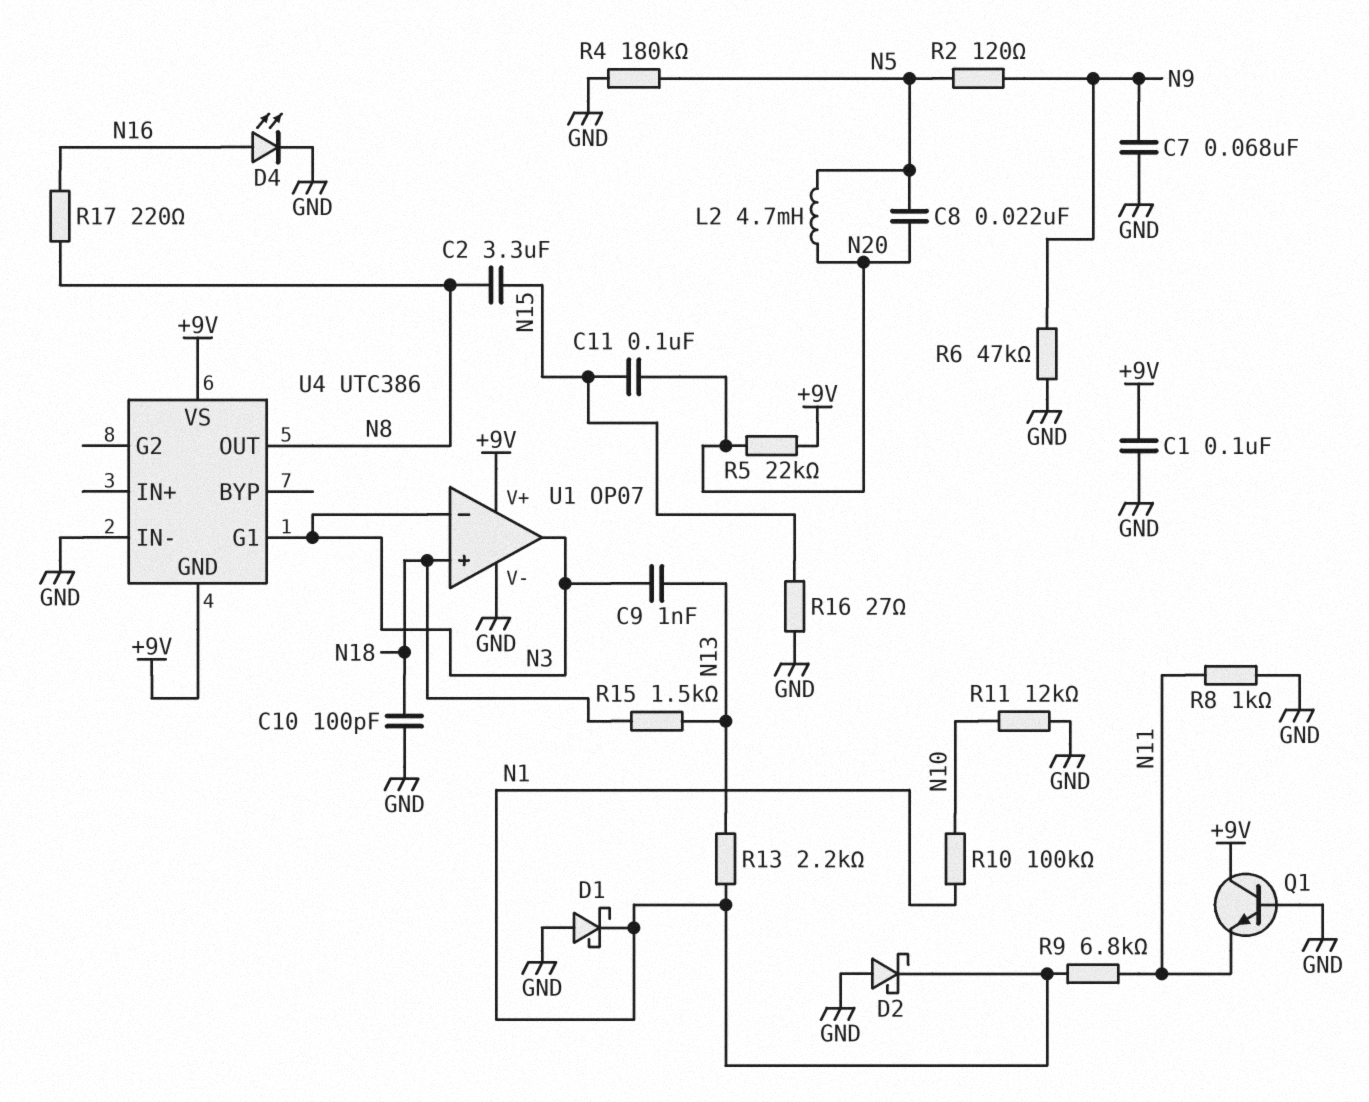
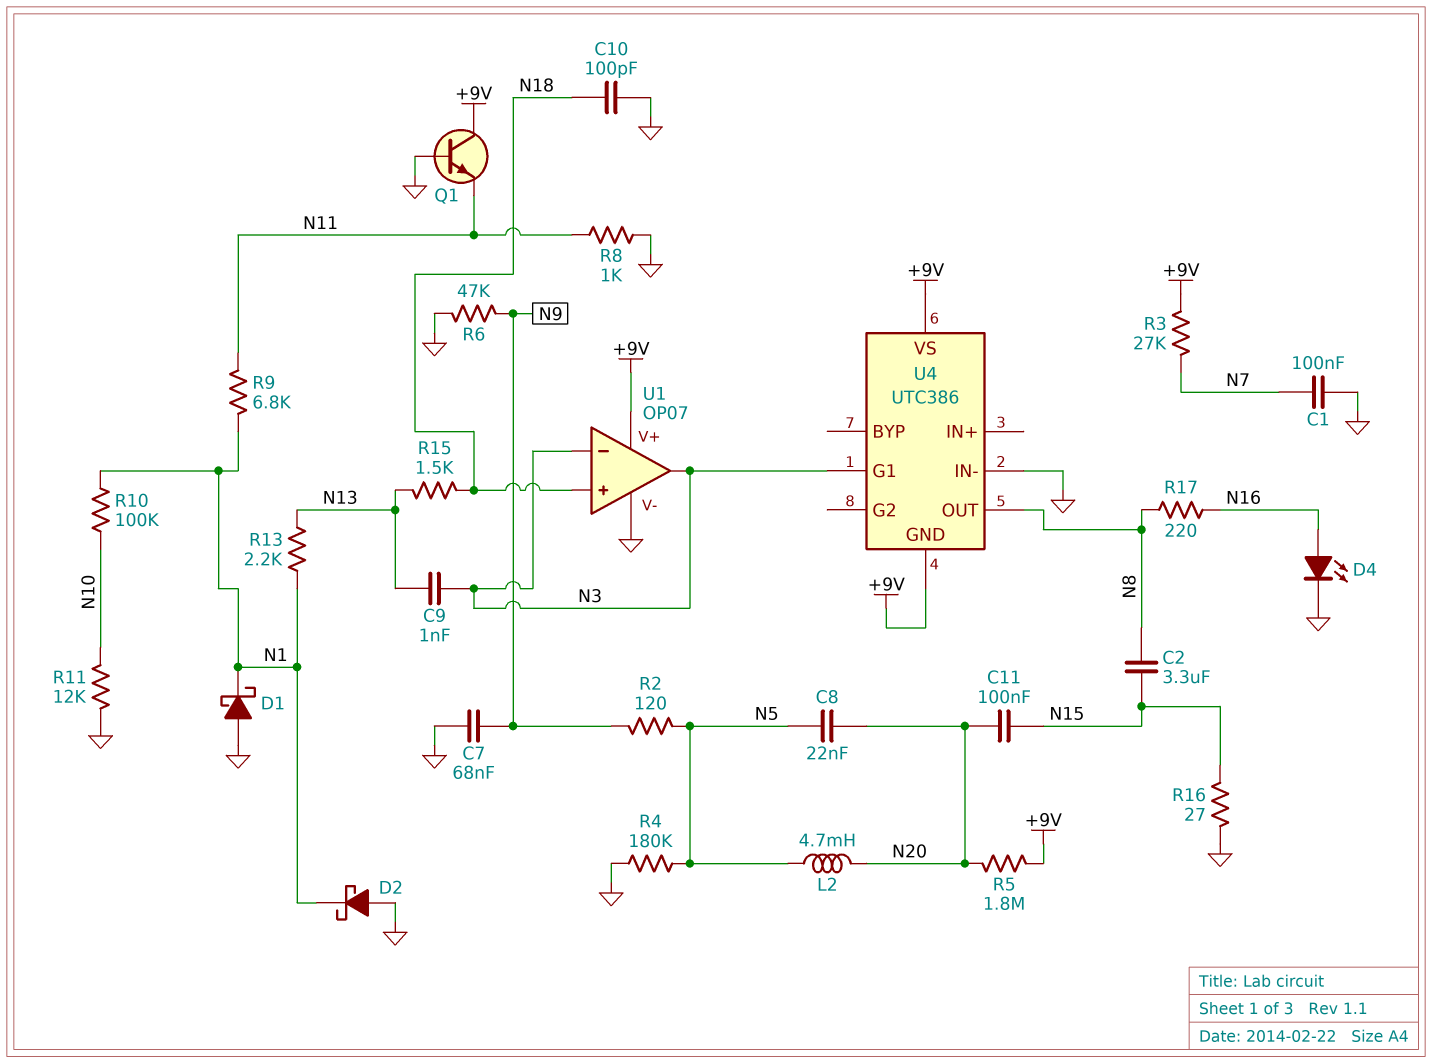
C1: 100nF (+9V, GND) -> 100nF (GND, N7)
R3: none -> 27k (+9V, N7)
R5: 22k (+9V, N20) -> 1.8M (+9V, N20)

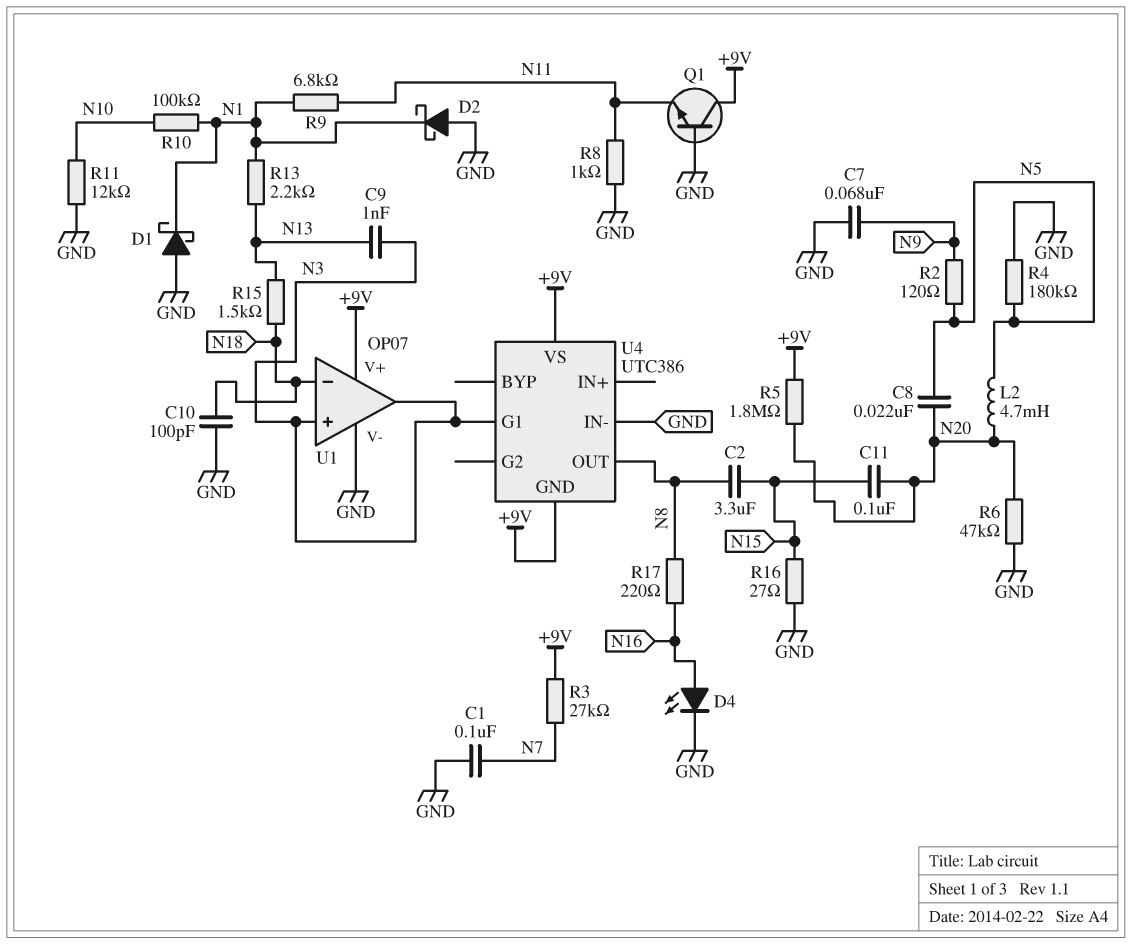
R6: 47k (GND, N9) -> 47k (GND, N20)
U1 pin in+: N18 -> N3
U1 pin in-: N3 -> N18

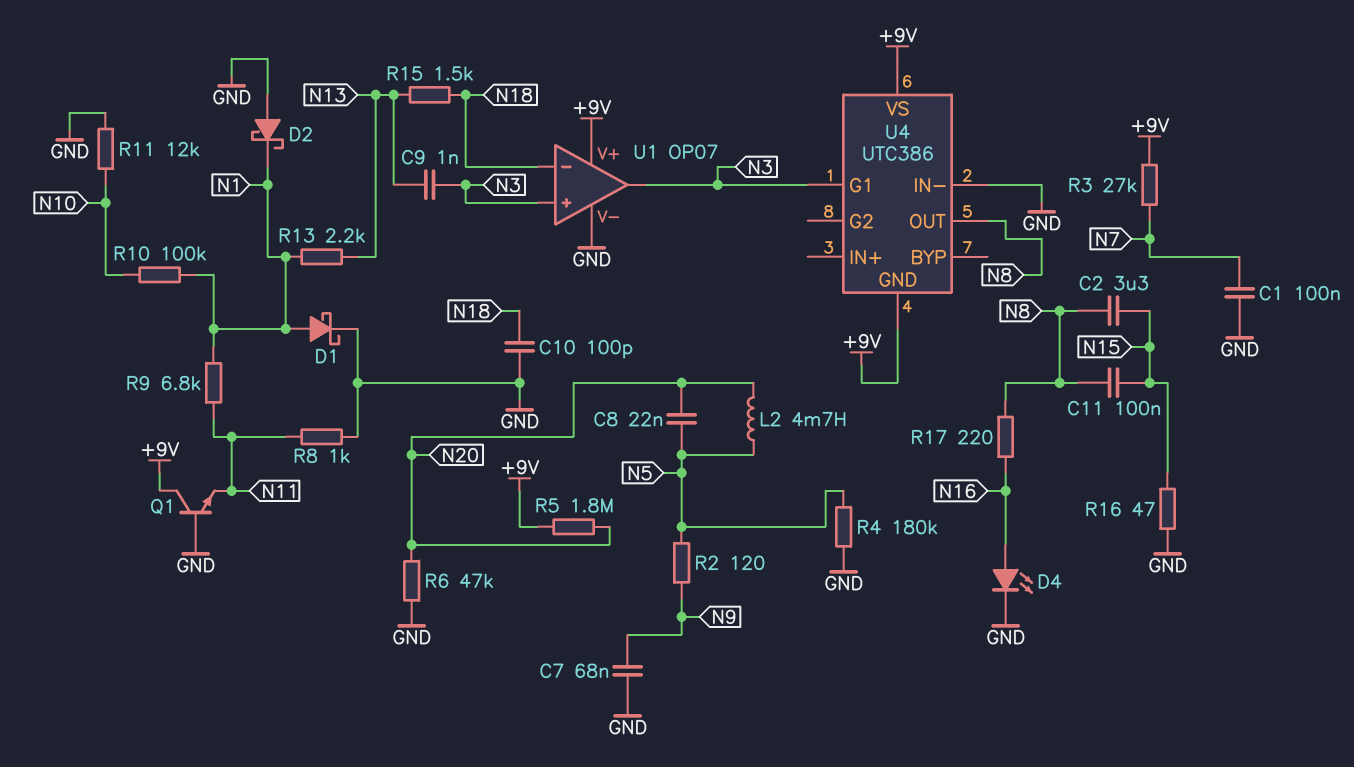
C11: 100nF (N15, N20) -> 100nF (N8, N15)
D1: schottky (A GND, K N1) -> schottky (A N1, K GND)
R16: 27 (GND, N15) -> 47 (GND, N15)

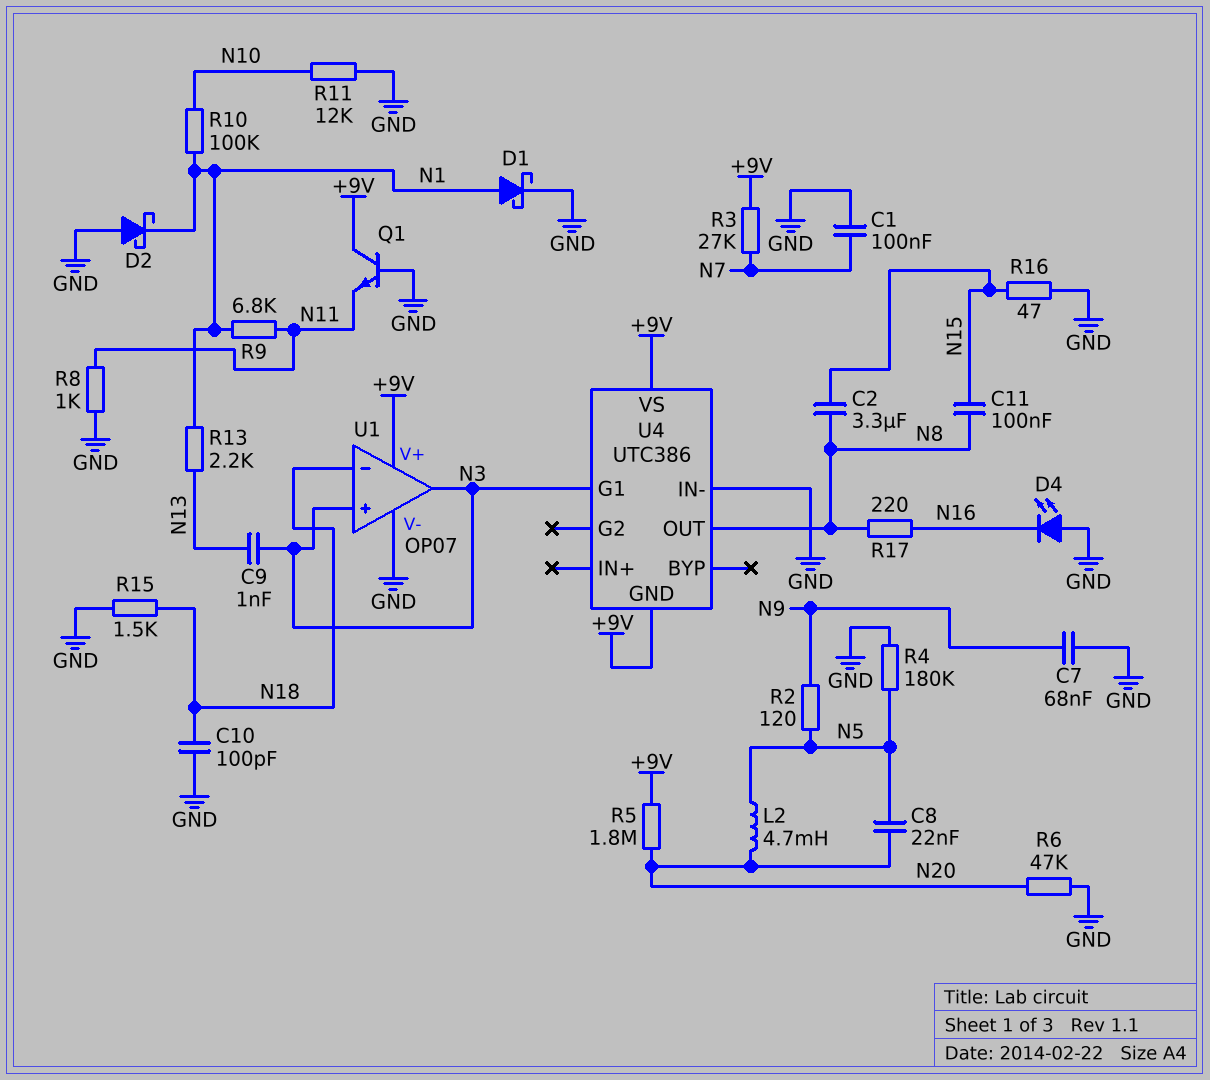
D4: LED (A N16, K GND) -> LED (A GND, K N16)
R15: 1.5k (N13, N18) -> 1.5k (GND, N18)

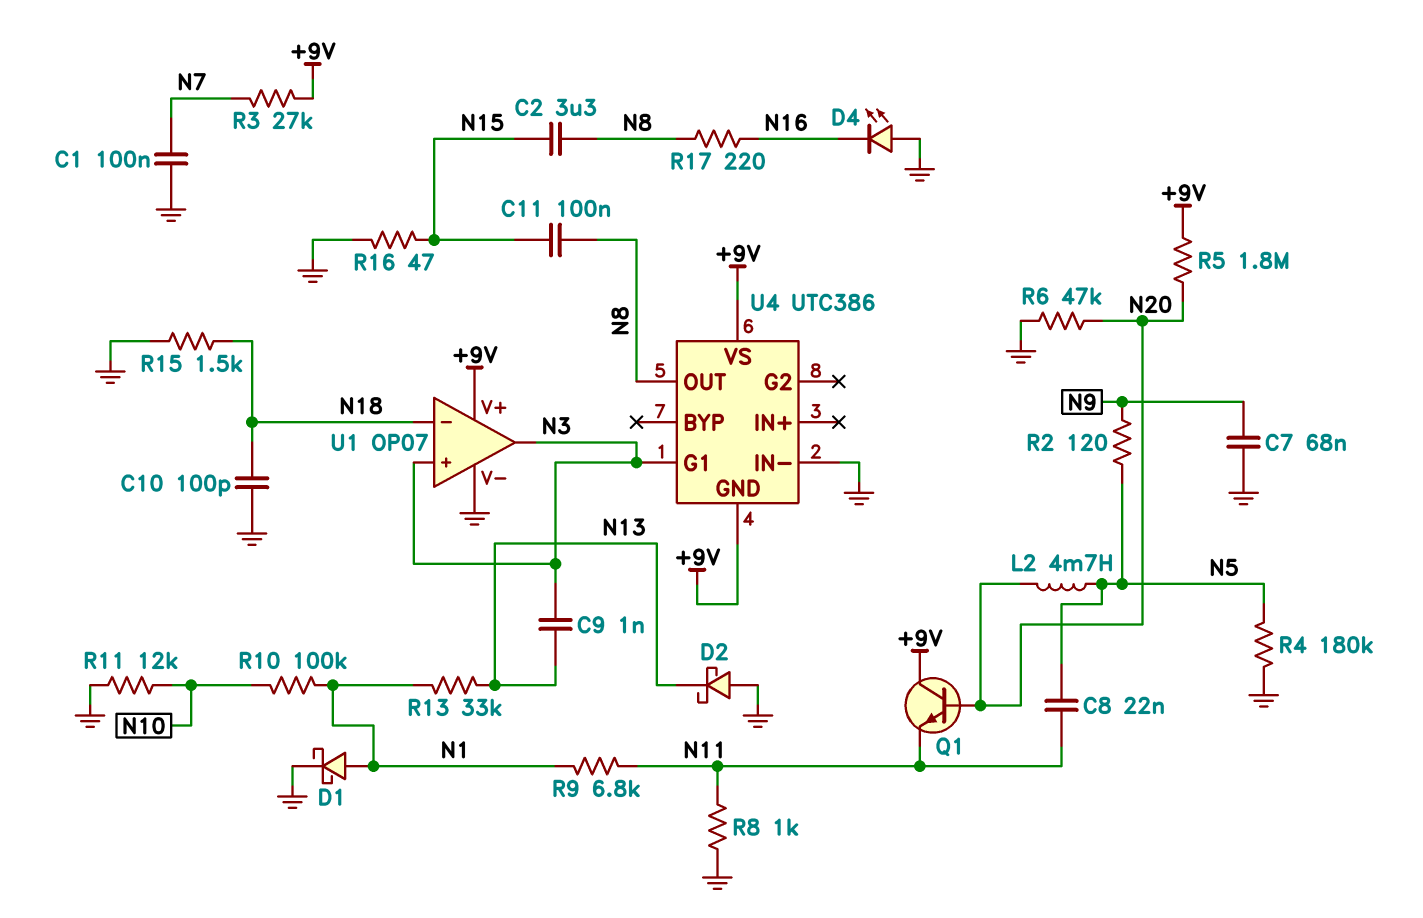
C8: 22nF (N5, N20) -> 22nF (N5, N11)
D2: schottky (A GND, K N1) -> schottky (A GND, K N13)
Q1: NPN (B GND, C +9V, E N11) -> NPN (B N20, C +9V, E N11)
R13: 2.2k (N1, N13) -> 33k (N1, N13)

